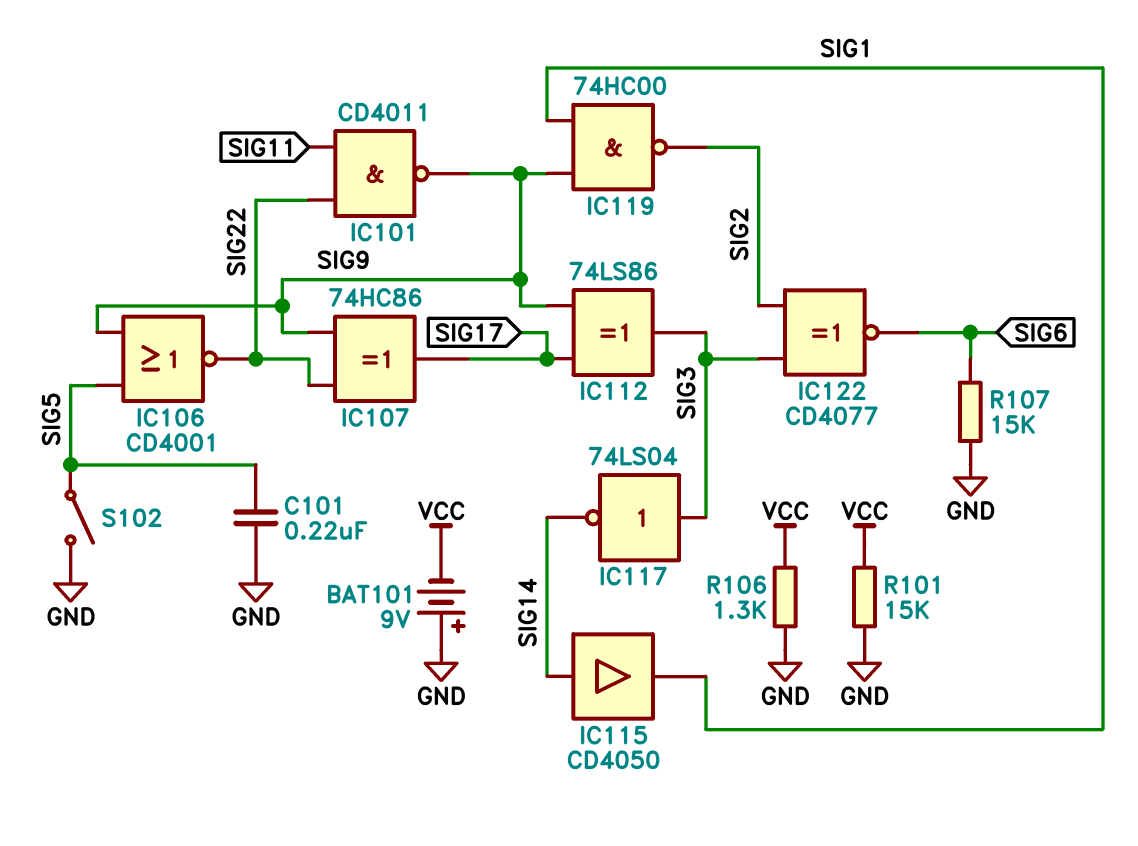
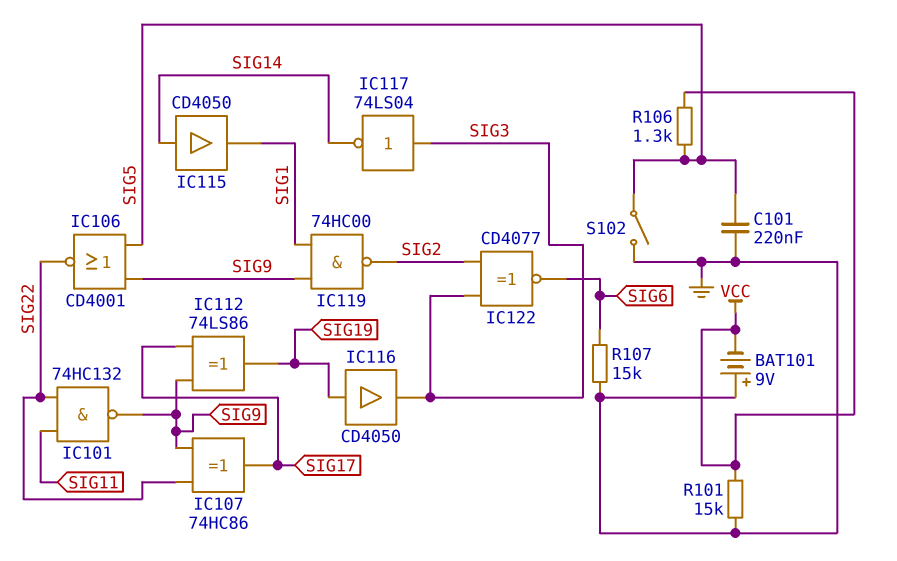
IC101: NAND CD4011 (in SIG11, in SIG22, out SIG9) -> NAND 74HC132 (in SIG11, in SIG22, out SIG9)
IC112: XOR 74LS86 (in SIG9, in SIG17, out SIG3) -> XOR 74LS86 (in SIG9, in SIG17, out SIG19)
IC116: none -> buffer CD4050 (in SIG19, out SIG3)
R106: 1.3k (GND, VCC) -> 1.3k (SIG5, VCC)

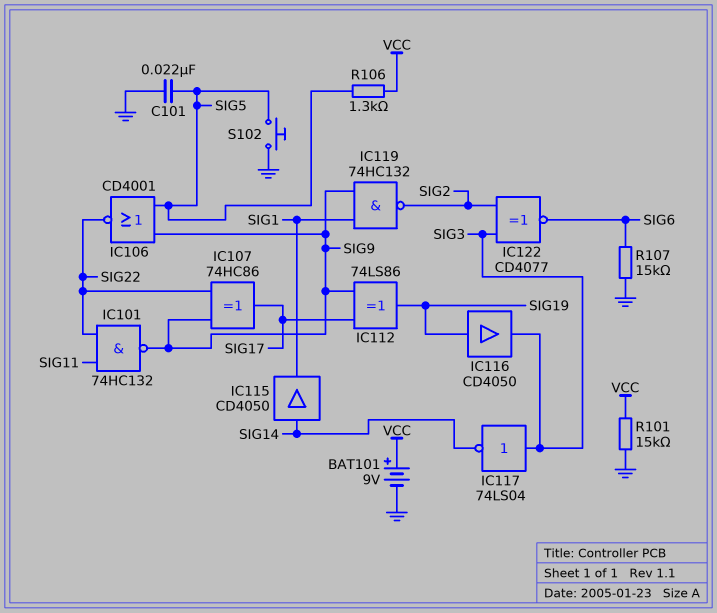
BAT101: 9V (plus GND, minus VCC) -> 9V (plus VCC, minus GND)
C101: 220nF (GND, SIG5) -> 22nF (GND, SIG5)
IC119: NAND 74HC00 (in SIG1, in SIG9, out SIG2) -> NAND 74HC132 (in SIG1, in SIG9, out SIG2)
S102: switch (GND, SIG5) -> button (GND, SIG5)

